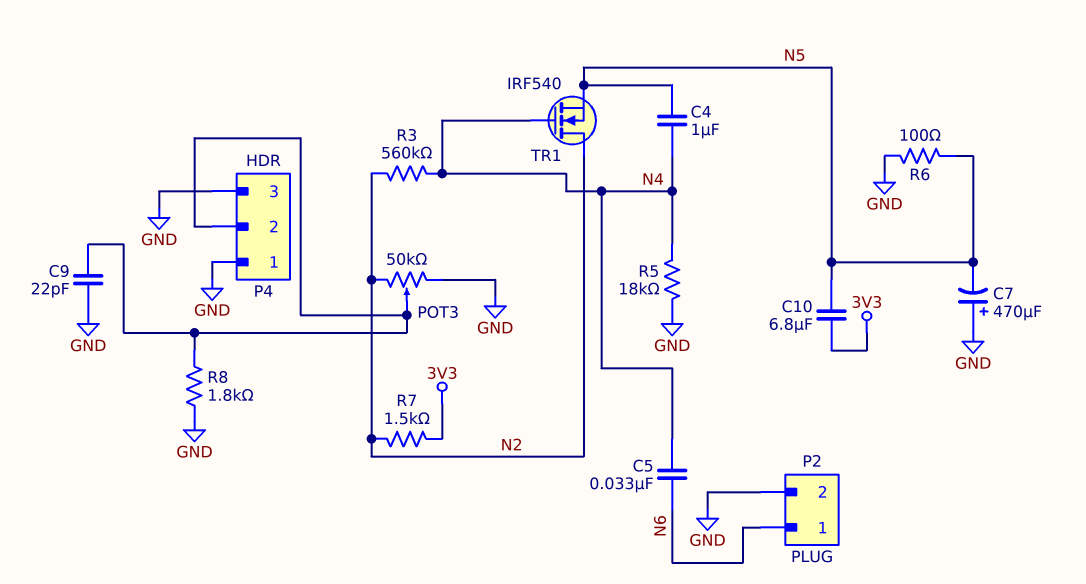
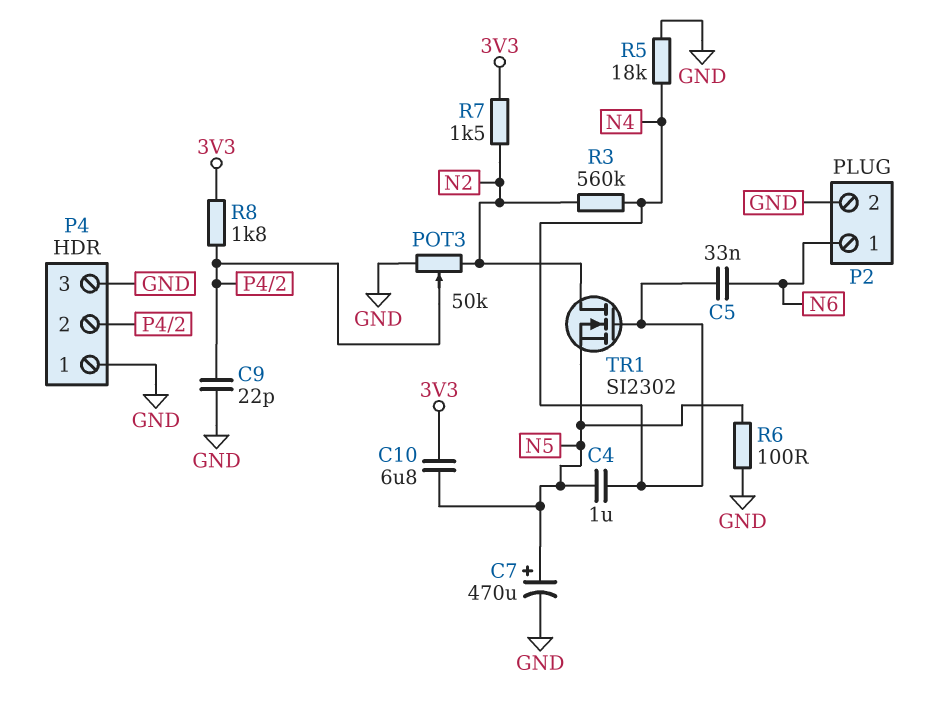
C7: 470uF (plus GND, minus N5) -> 470uF (plus N5, minus GND)
R8: 1.8k (GND, P4/2) -> 1.8k (3V3, P4/2)
TR1: NMOS IRF540 (G N4, D N2, S N5) -> NMOS SI2302 (G N4, D N2, S N5)

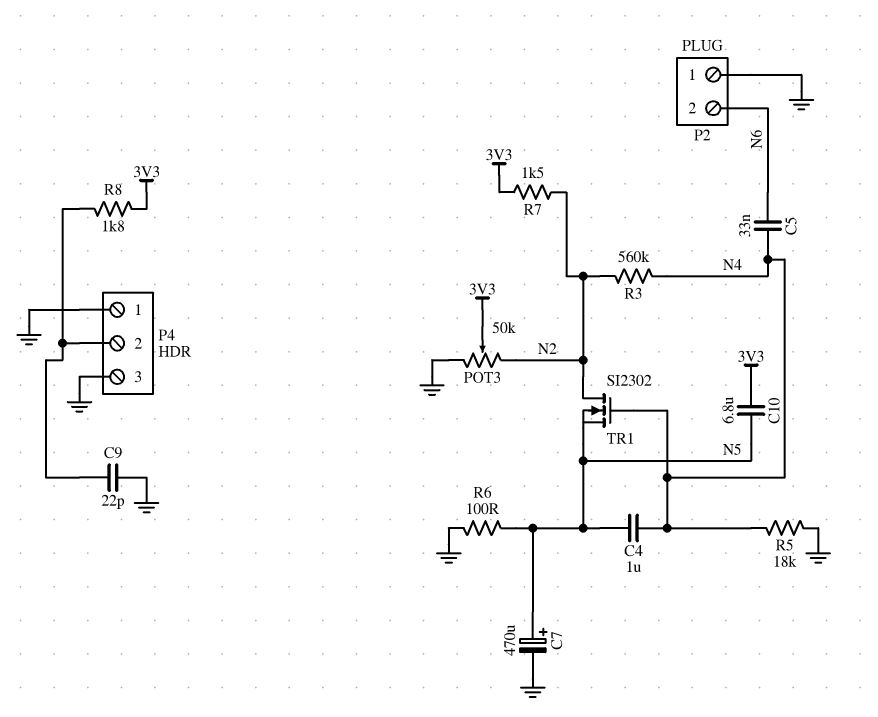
P2 pin 1: N6 -> GND
P2 pin 2: GND -> N6
POT3: 50k (GND, N2, wiper P4/2) -> 50k (GND, N2, wiper 3V3)

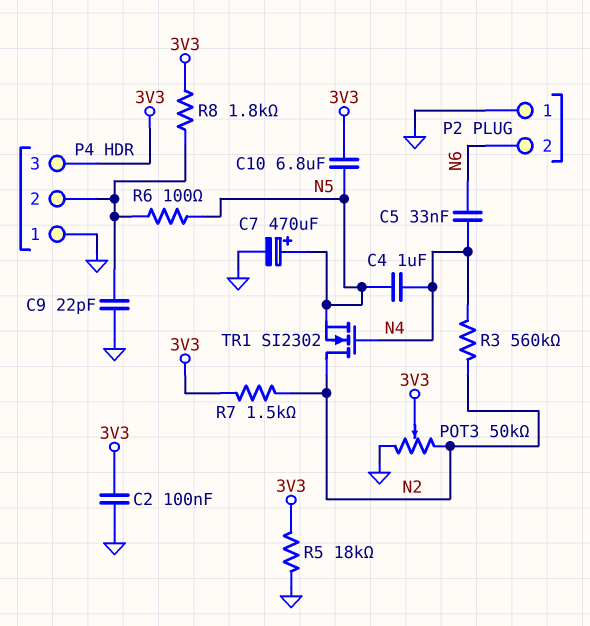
C2: none -> 100nF (3V3, GND)
P4 pin 3: GND -> 3V3
R5: 18k (GND, N4) -> 18k (3V3, GND)
R6: 100 (GND, N5) -> 100 (N5, P4/2)

